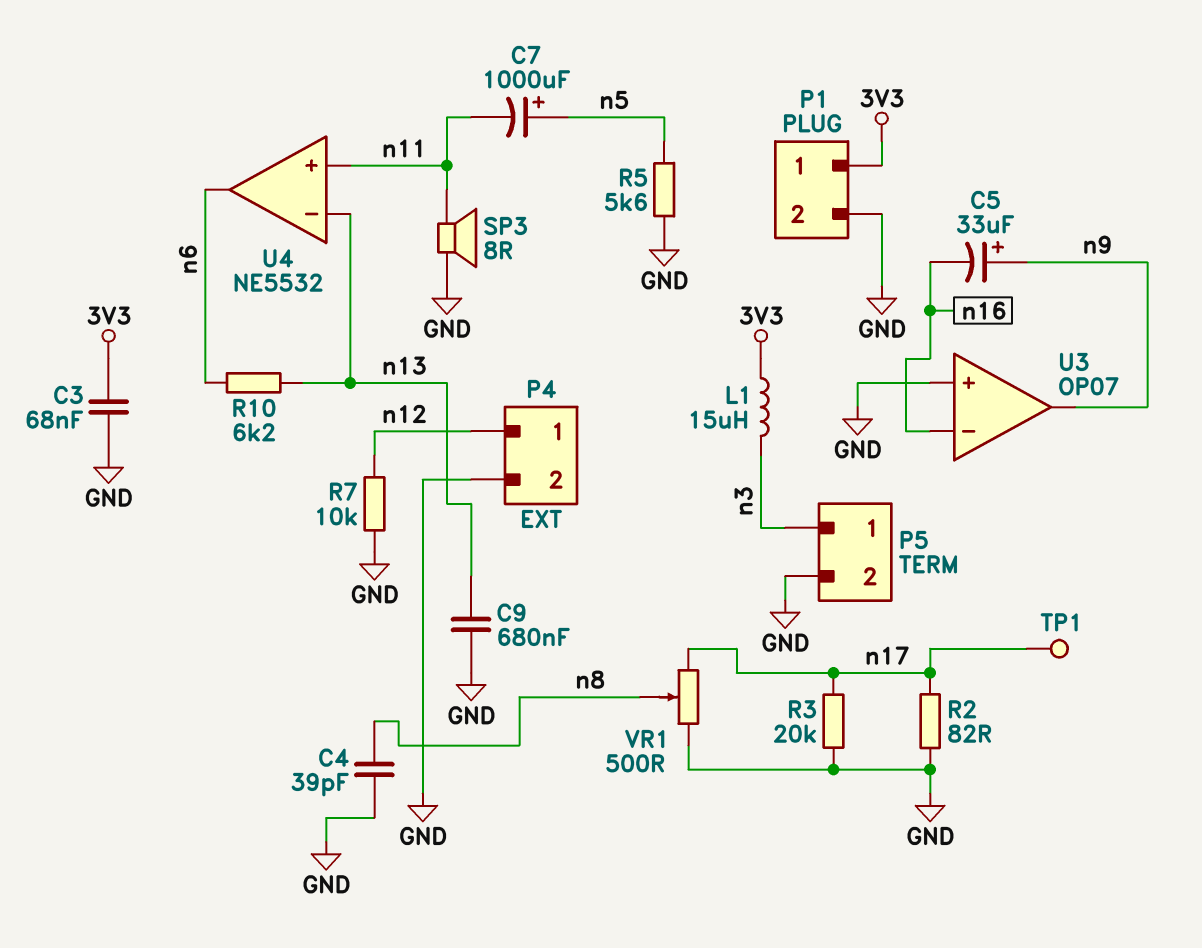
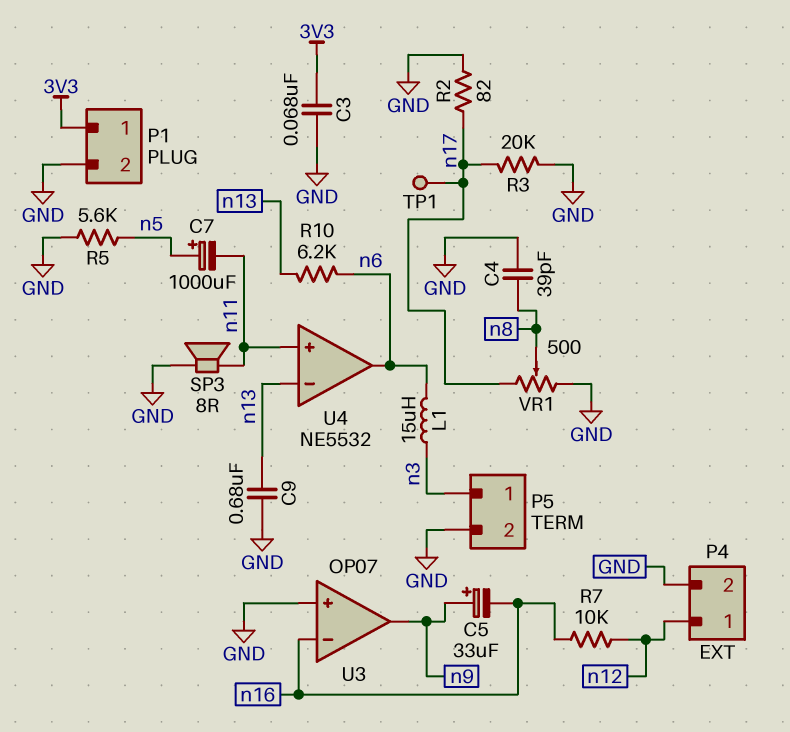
L1: 15uH (3V3, n3) -> 15uH (n3, n6)
R7: 10k (GND, n12) -> 10k (n12, n16)

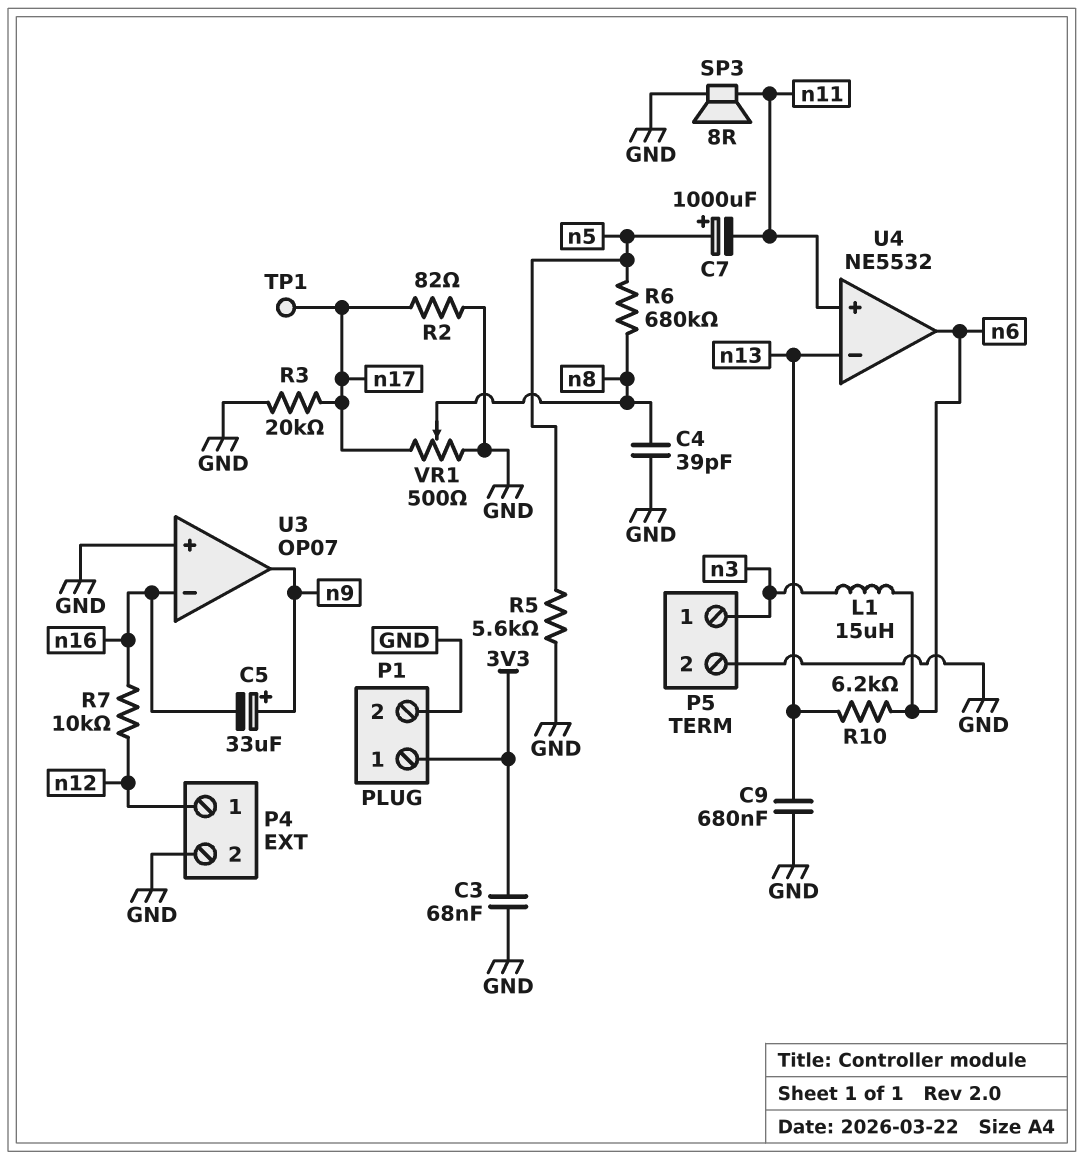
R6: none -> 680k (n5, n8)

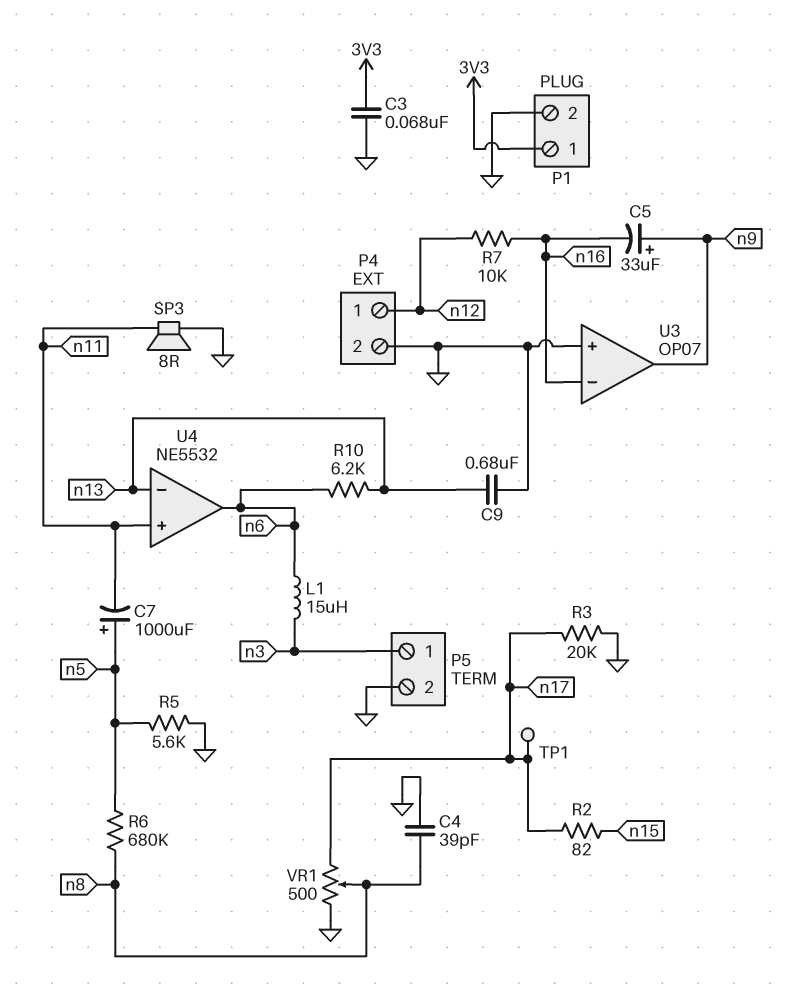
R2: 82 (GND, n17) -> 82 (n15, n17)

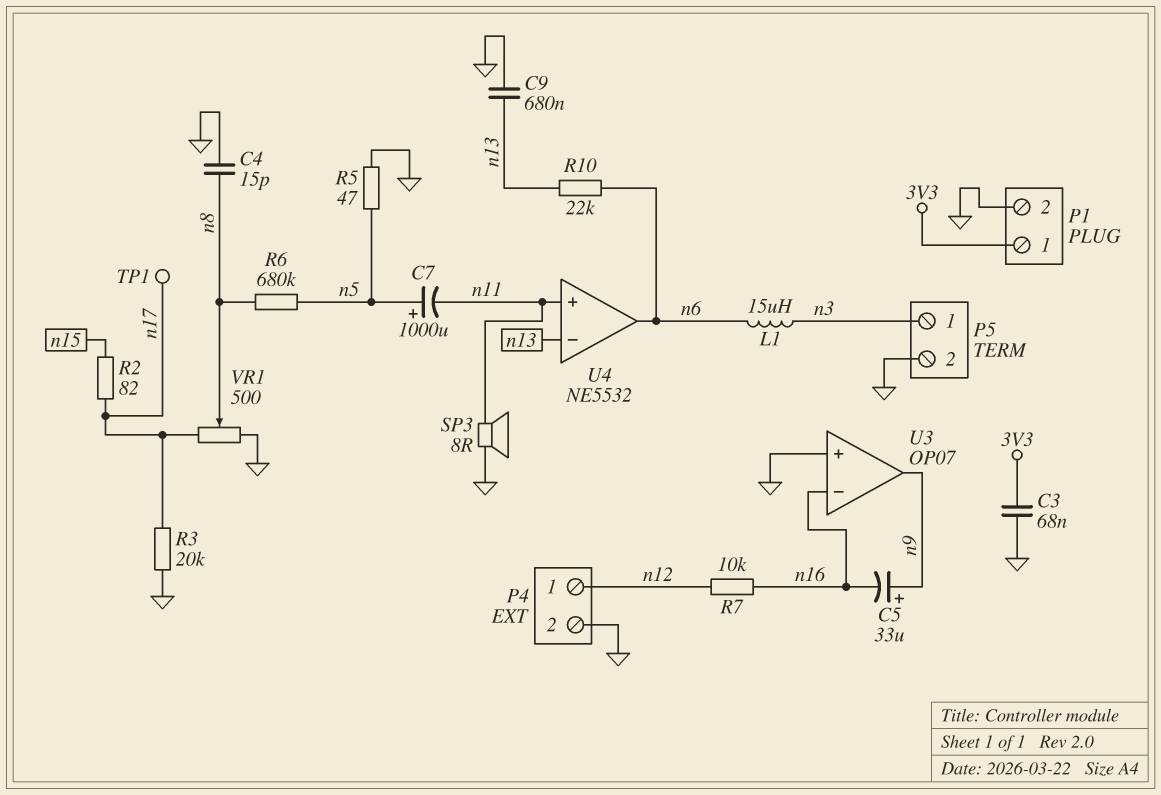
C4: 39pF (GND, n8) -> 15pF (GND, n8)
R5: 5.6k (GND, n5) -> 47 (GND, n5)
R10: 6.2k (n6, n13) -> 22k (n6, n13)

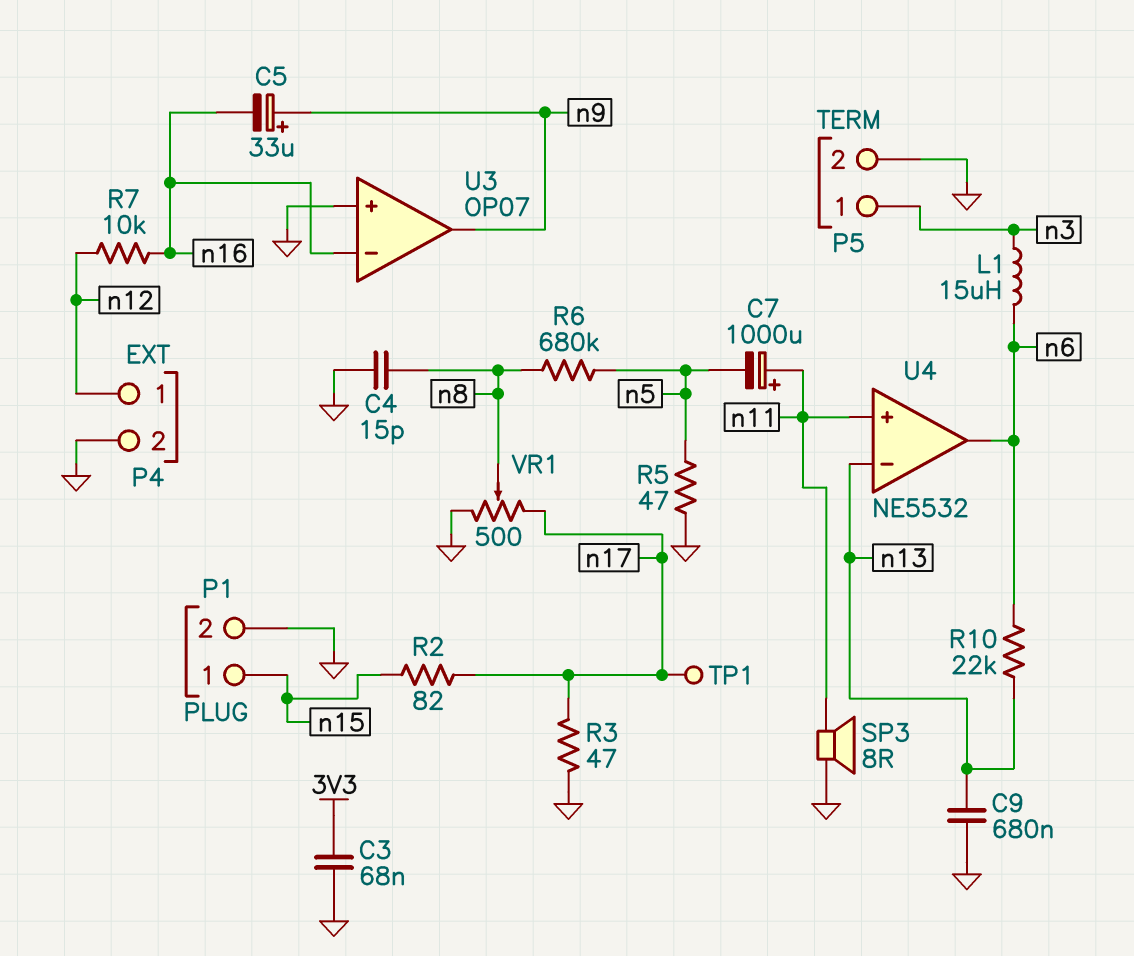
C7: 1000uF (plus n5, minus n11) -> 1000uF (plus n11, minus n5)
P1 pin 1: 3V3 -> n15
R3: 20k (GND, n17) -> 47 (GND, n17)

